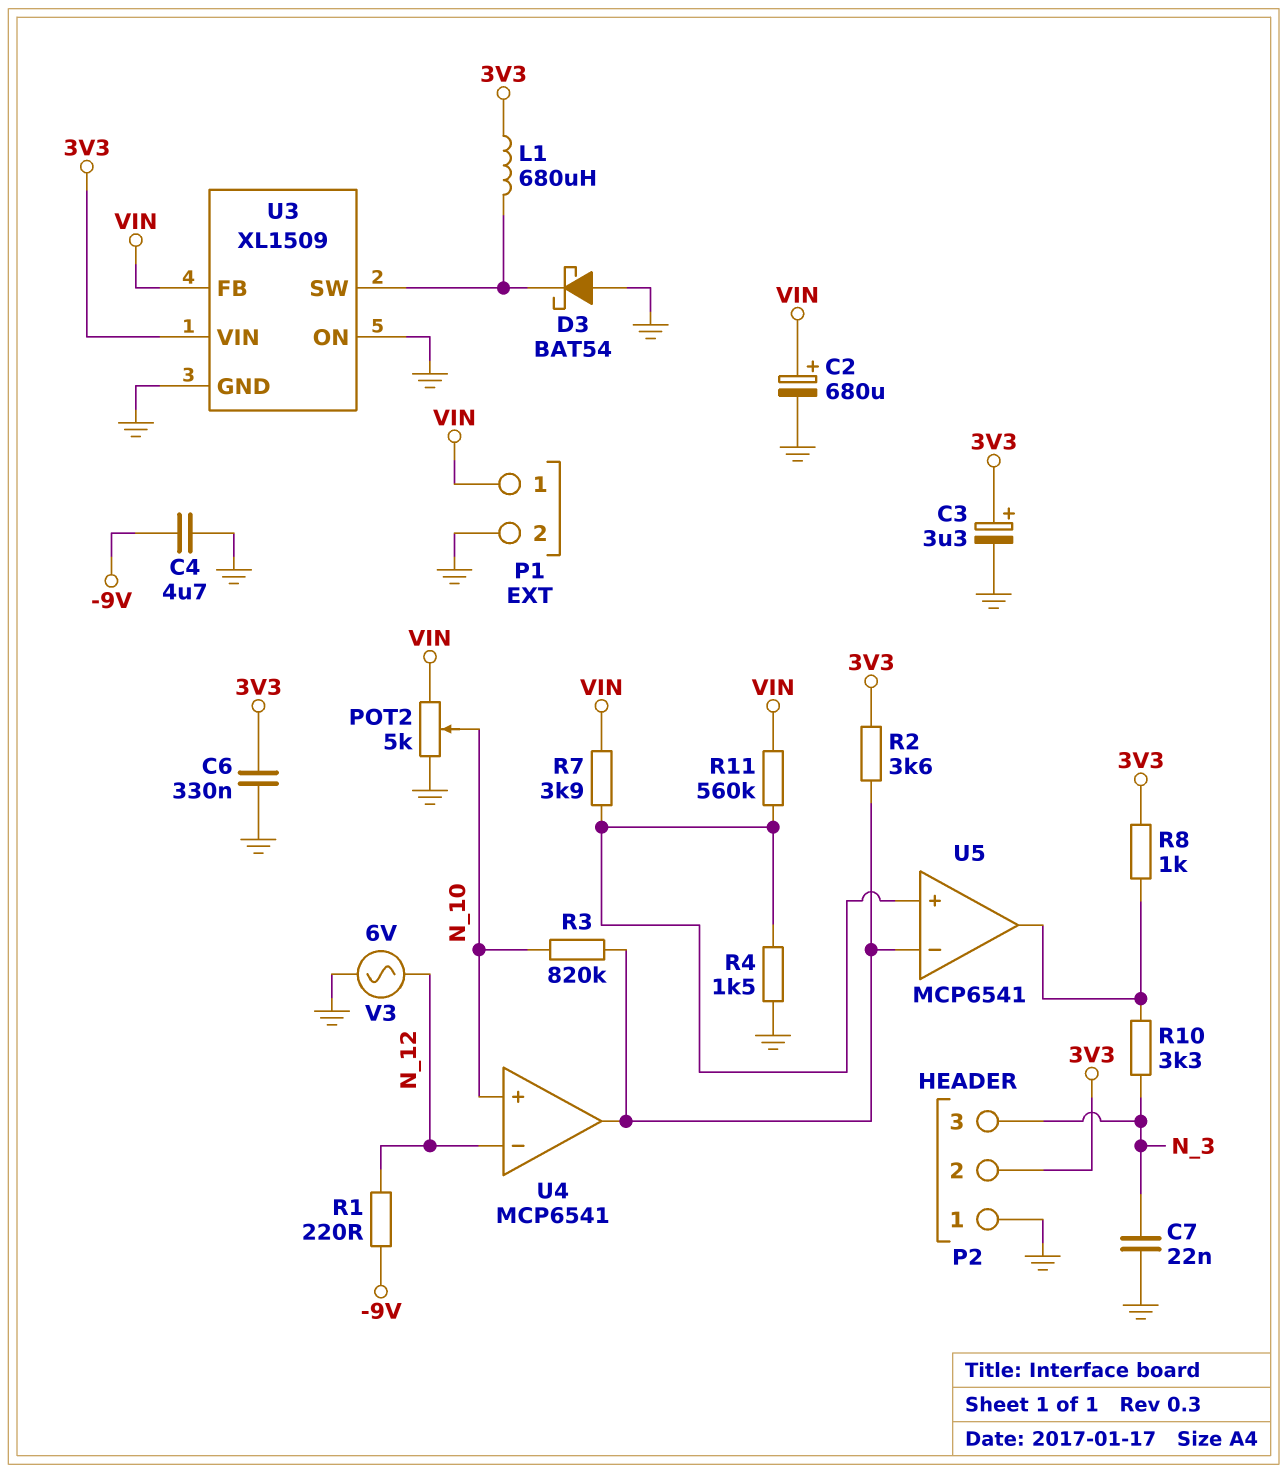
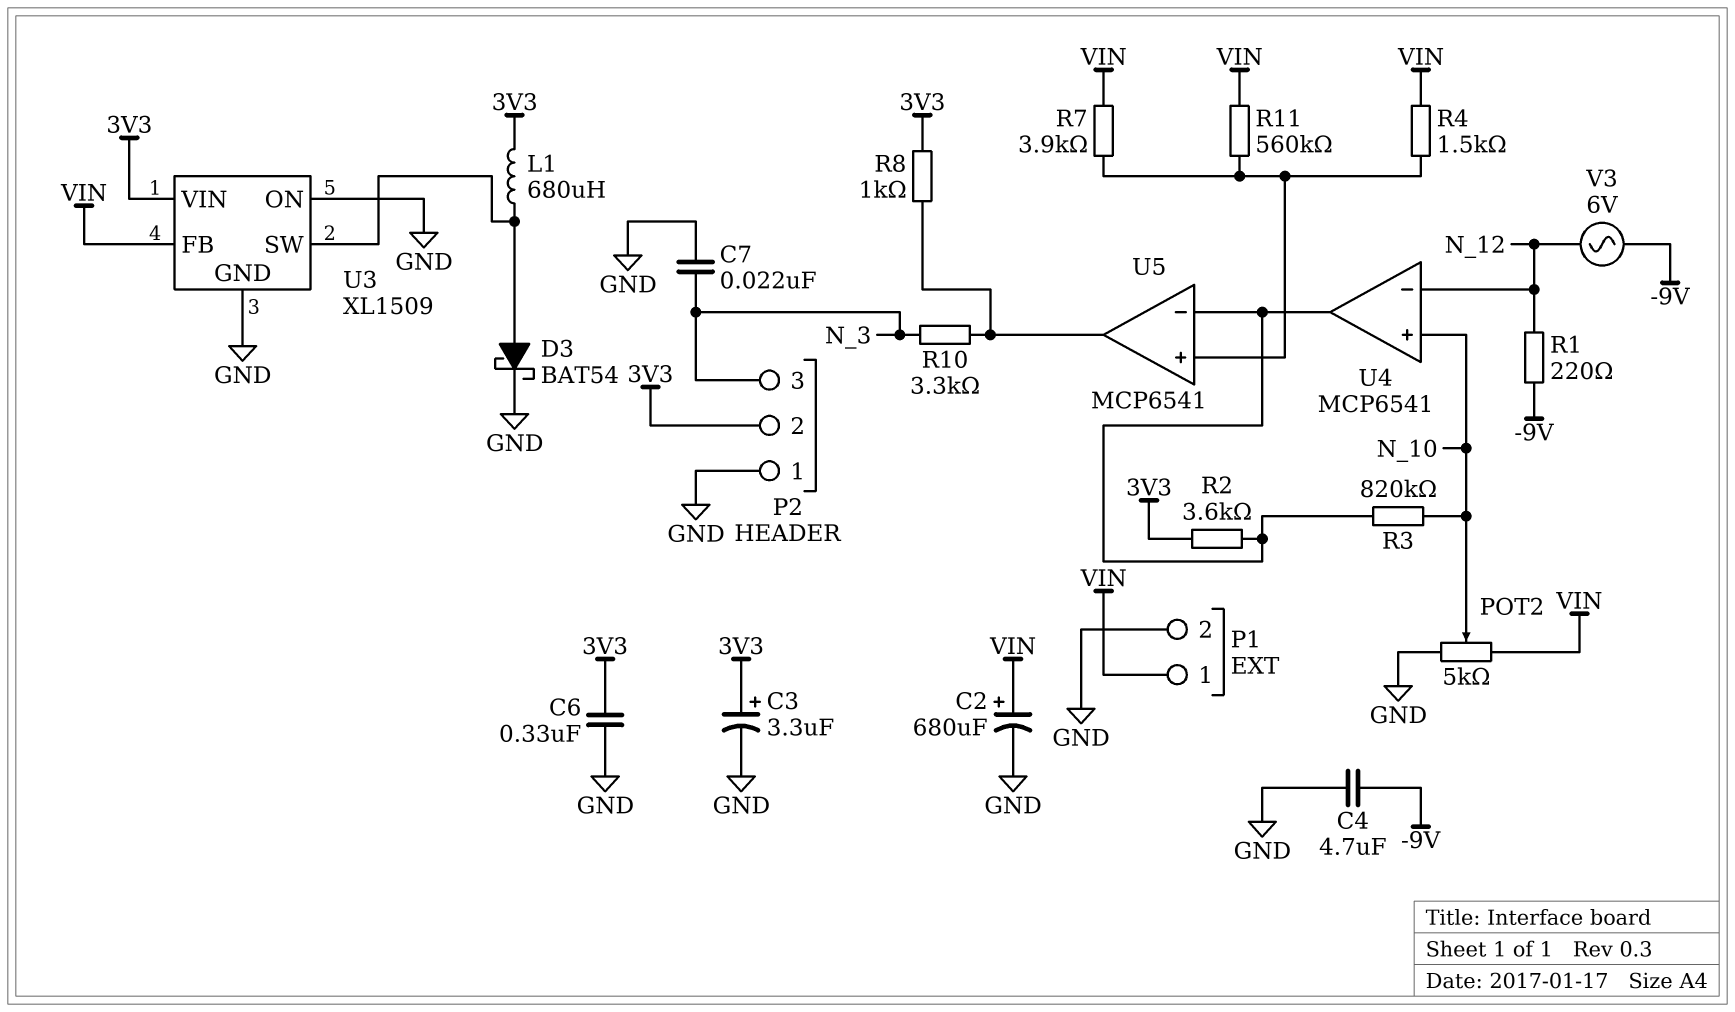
D3: schottky BAT54 (A GND, K U3/SW) -> schottky BAT54 (A U3/SW, K GND)
R4: 1.5k (GND, U5/in+) -> 1.5k (U5/in+, VIN)
V3: AC 6V (GND, N_12) -> AC 6V (-9V, N_12)

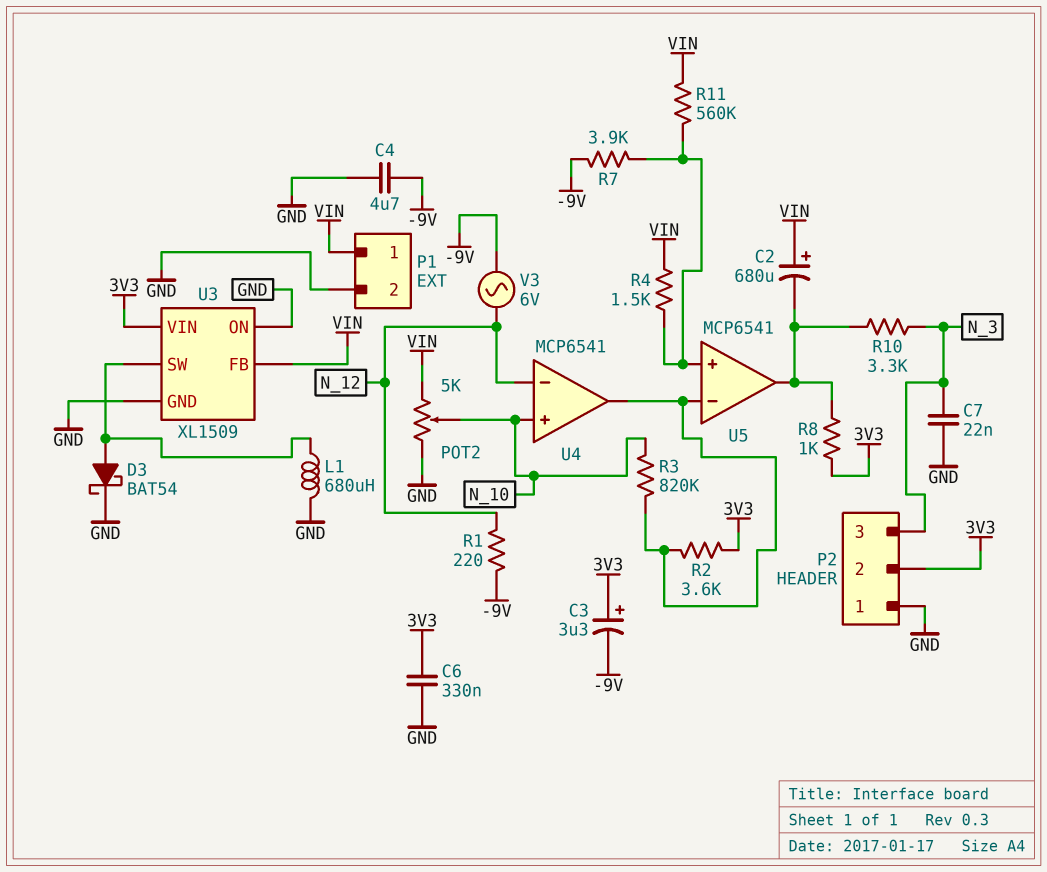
C2: 680uF (plus VIN, minus GND) -> 680uF (plus VIN, minus U5/out)
C3: 3.3uF (plus 3V3, minus GND) -> 3.3uF (plus 3V3, minus -9V)
L1: 680uH (3V3, U3/SW) -> 680uH (GND, U3/SW)
R7: 3.9k (U5/in+, VIN) -> 3.9k (-9V, U5/in+)

